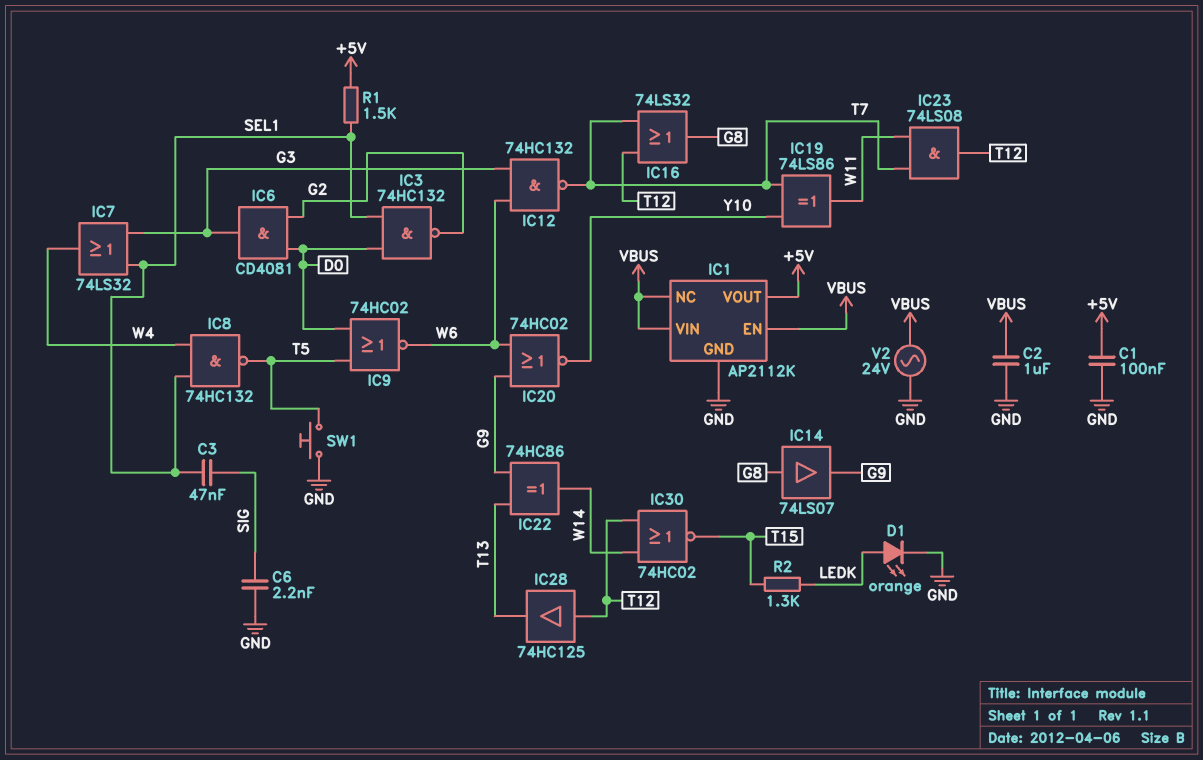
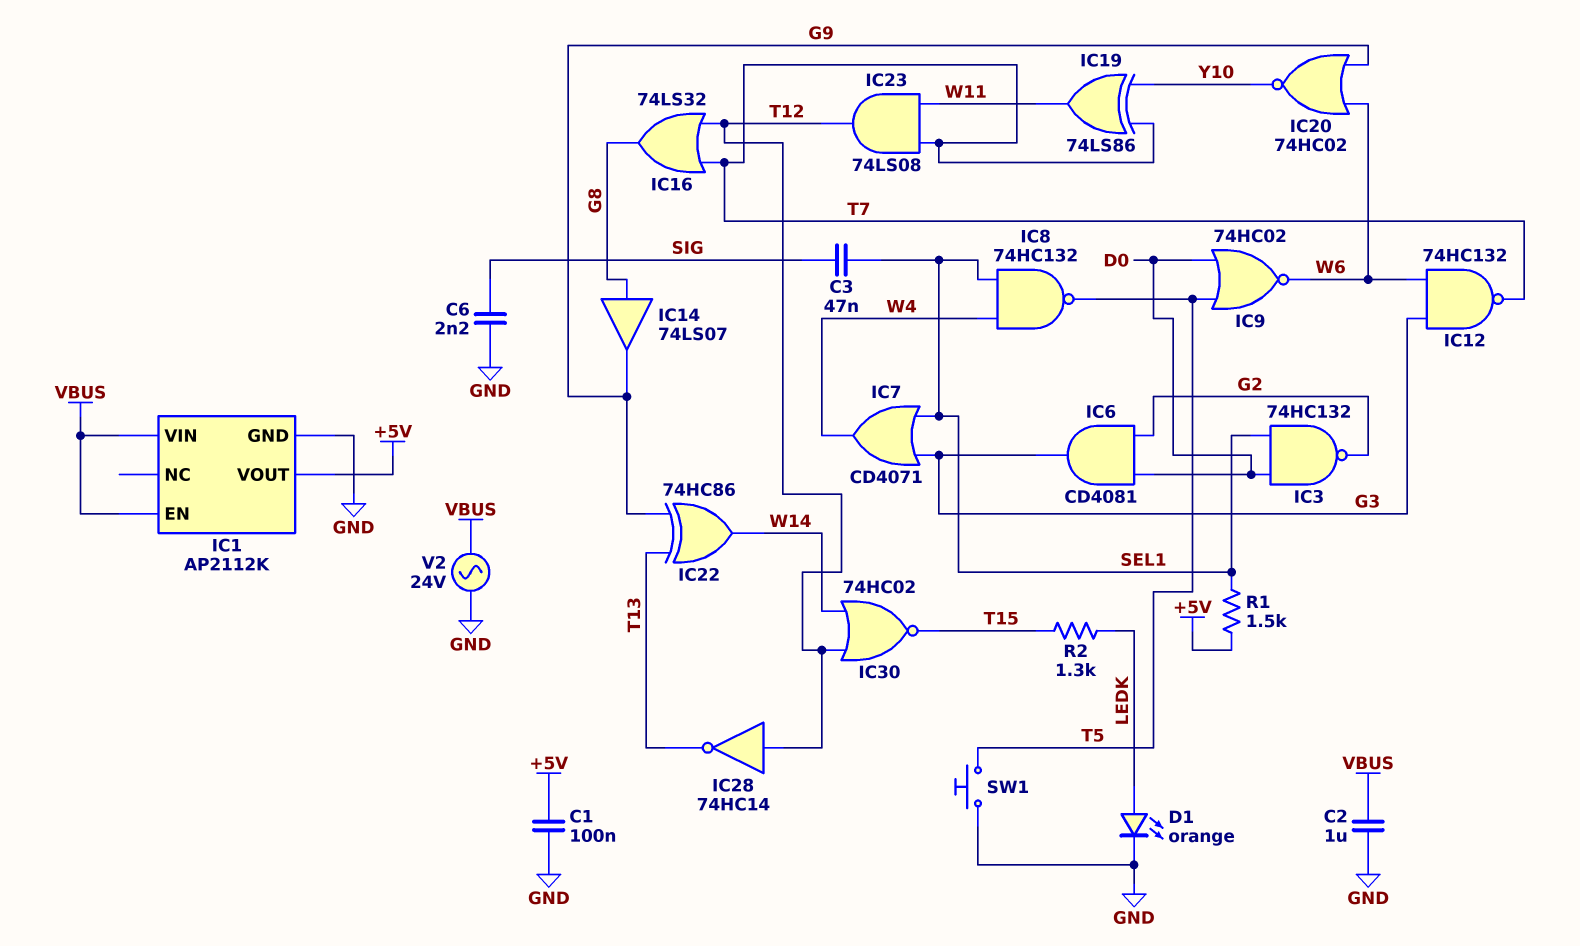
IC1 pin NC: VBUS -> none
IC7: OR 74LS32 (in G3, in SEL1, out W4) -> OR CD4071 (in G3, in SEL1, out W4)
IC28: buffer 74HC125 (in T12, out T13) -> NOT 74HC14 (in T12, out T13)

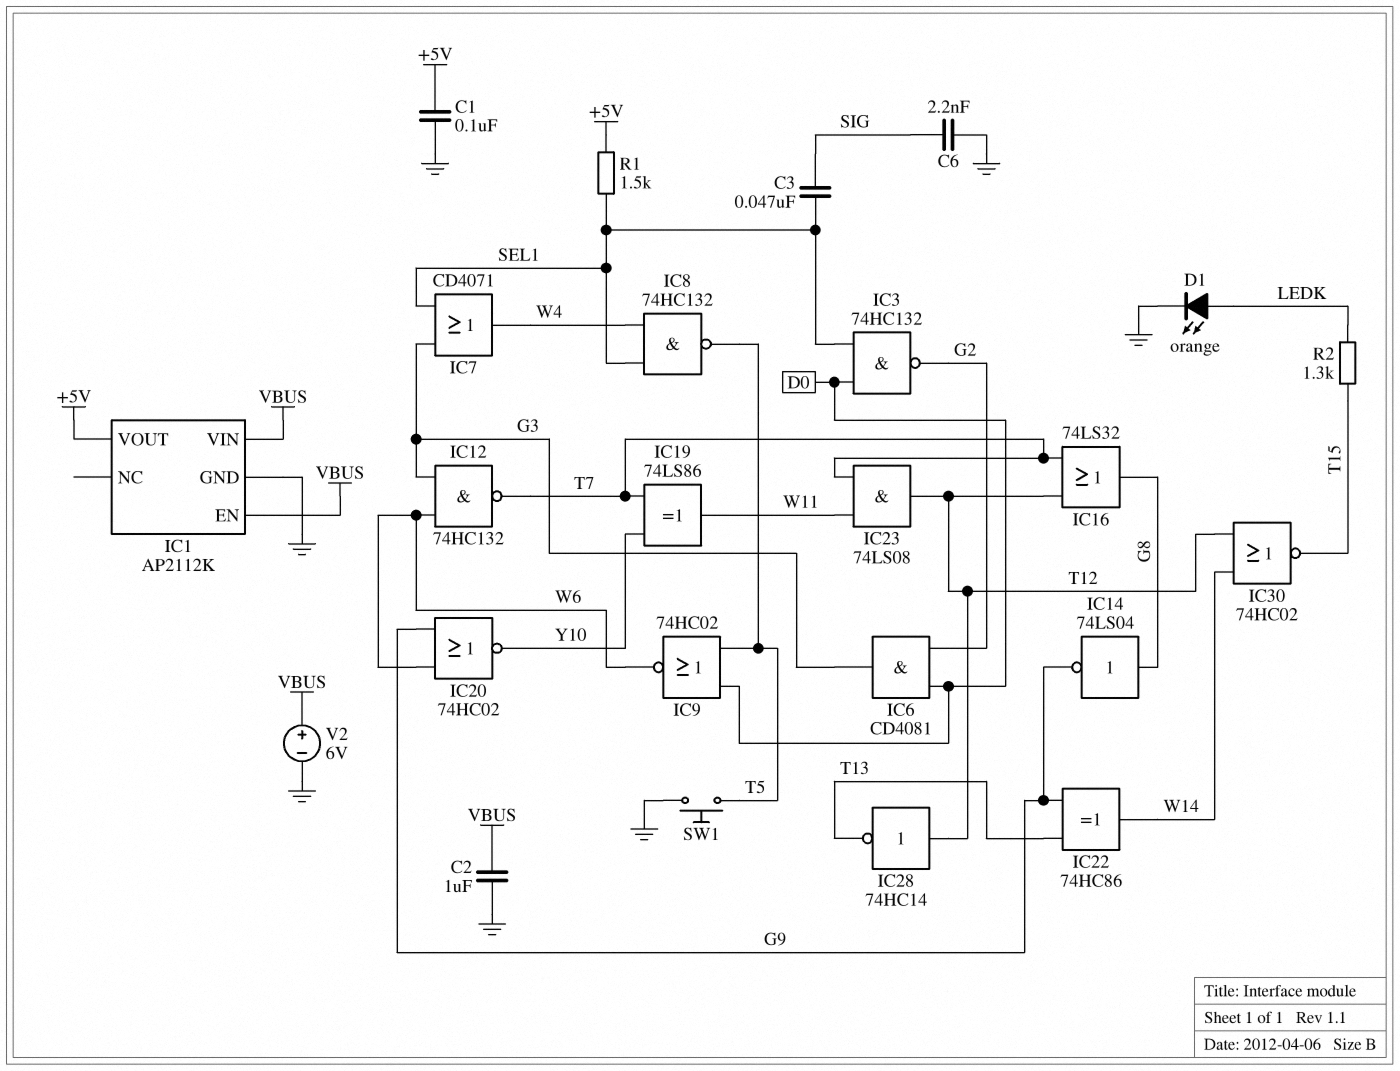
IC14: buffer 74LS07 (in G8, out G9) -> NOT 74LS04 (in G8, out G9)
V2: AC 24V (GND, VBUS) -> 6V (plus VBUS, minus GND)

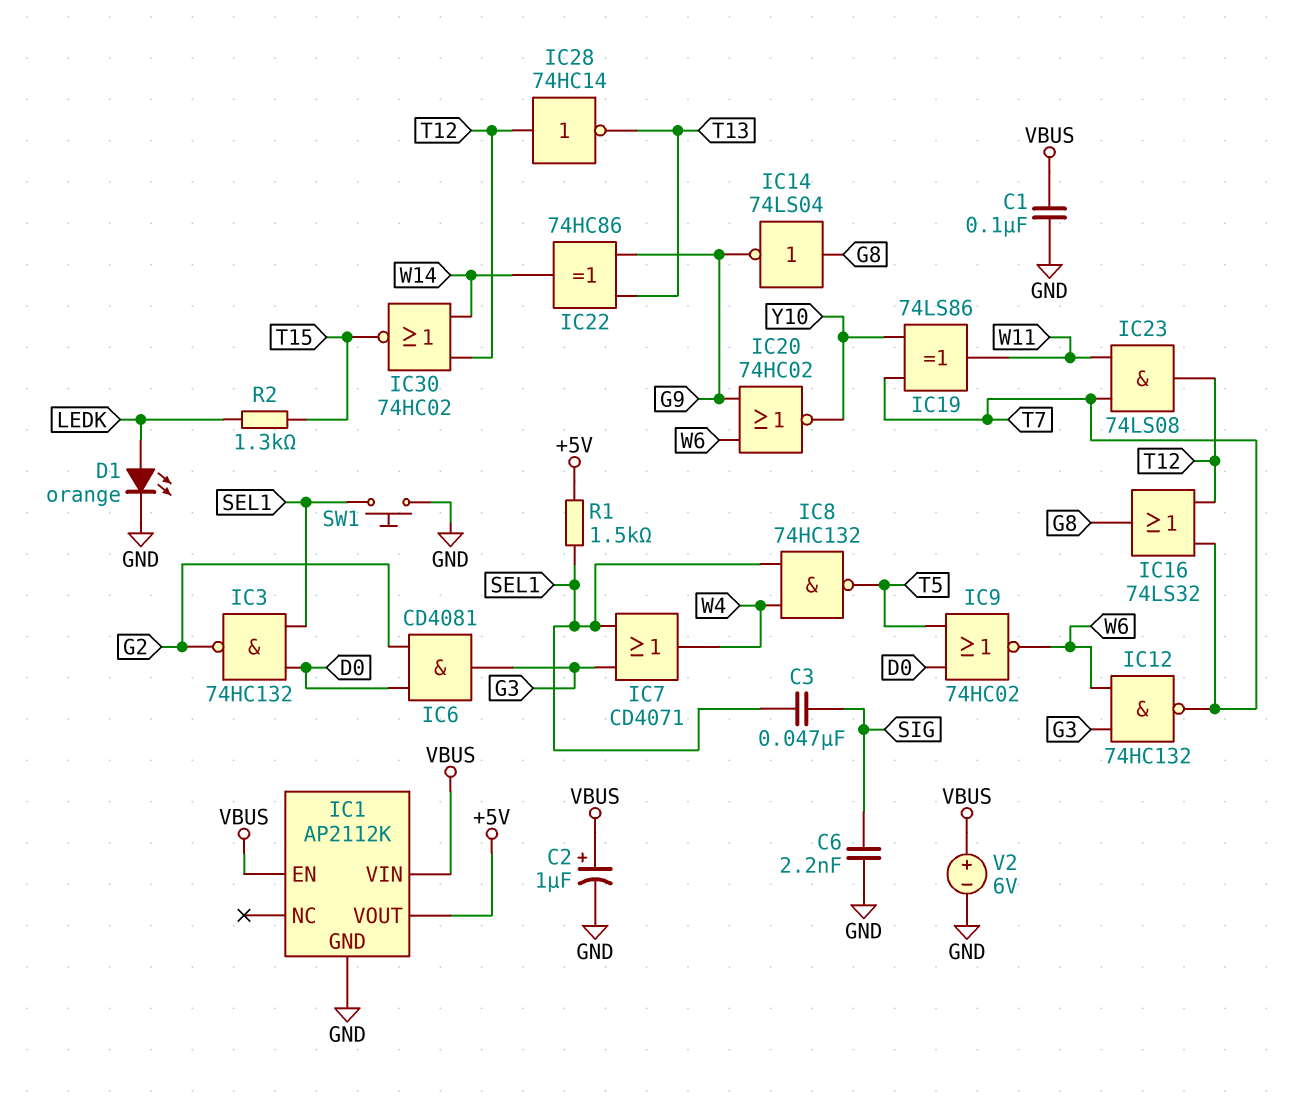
C1: 100nF (+5V, GND) -> 100nF (GND, VBUS)
C2: 1uF (GND, VBUS) -> 1uF (plus VBUS, minus GND)
SW1: button (GND, T5) -> button (GND, SEL1)

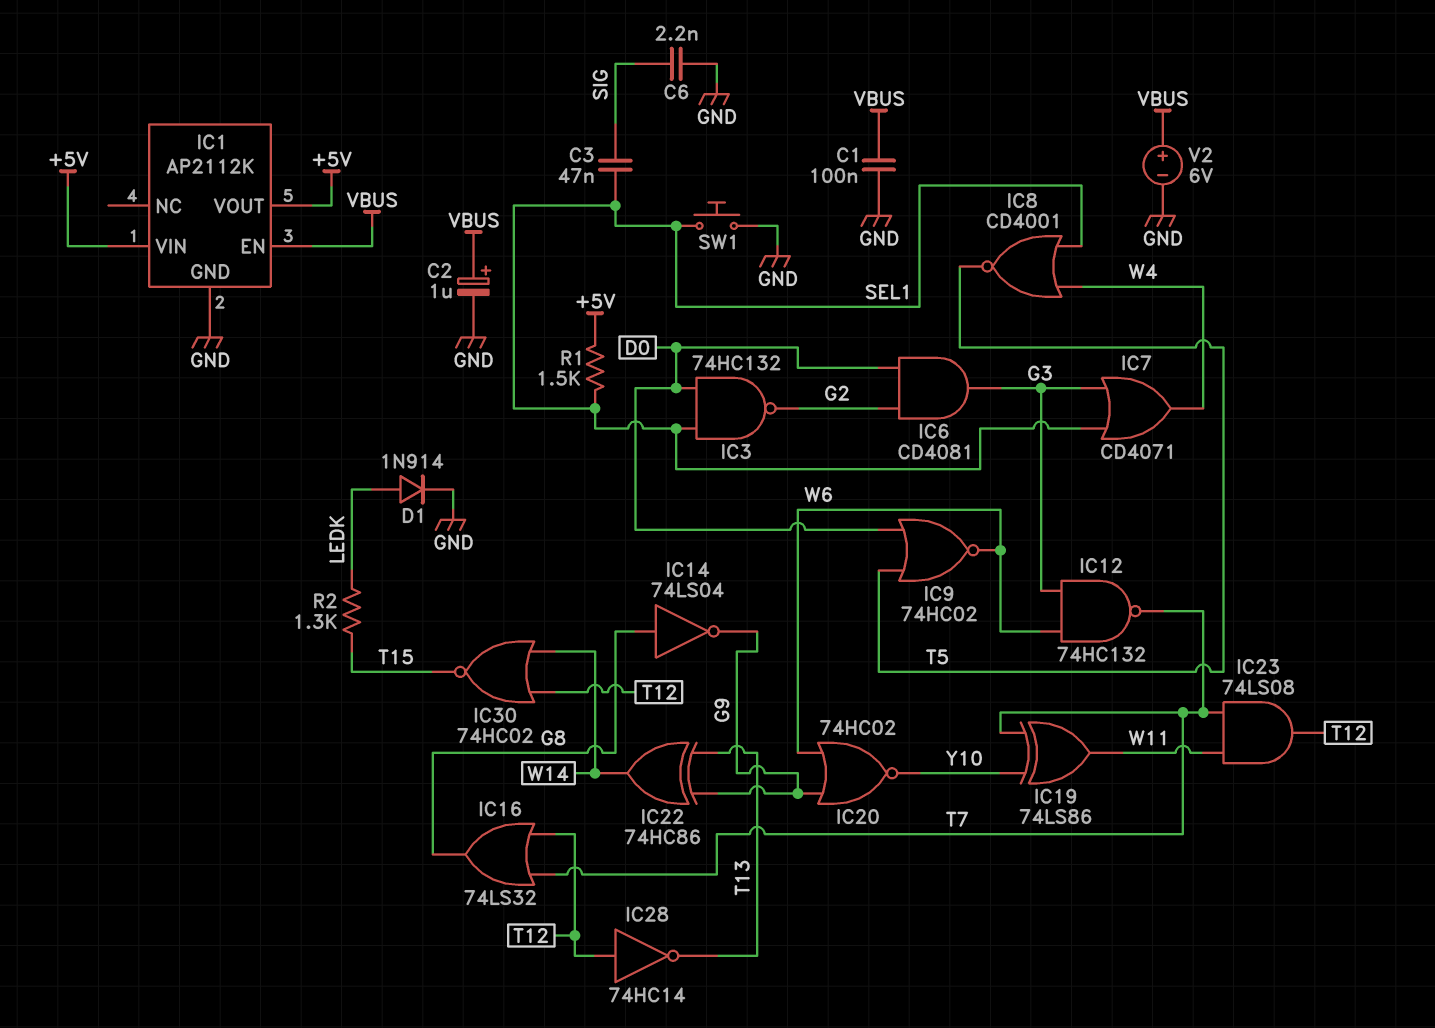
D1: LED orange (A LEDK, K GND) -> diode 1N914 (A LEDK, K GND)
IC1 pin VIN: VBUS -> +5V
IC8: NAND 74HC132 (in SEL1, in W4, out T5) -> NOR CD4001 (in SEL1, in W4, out T5)

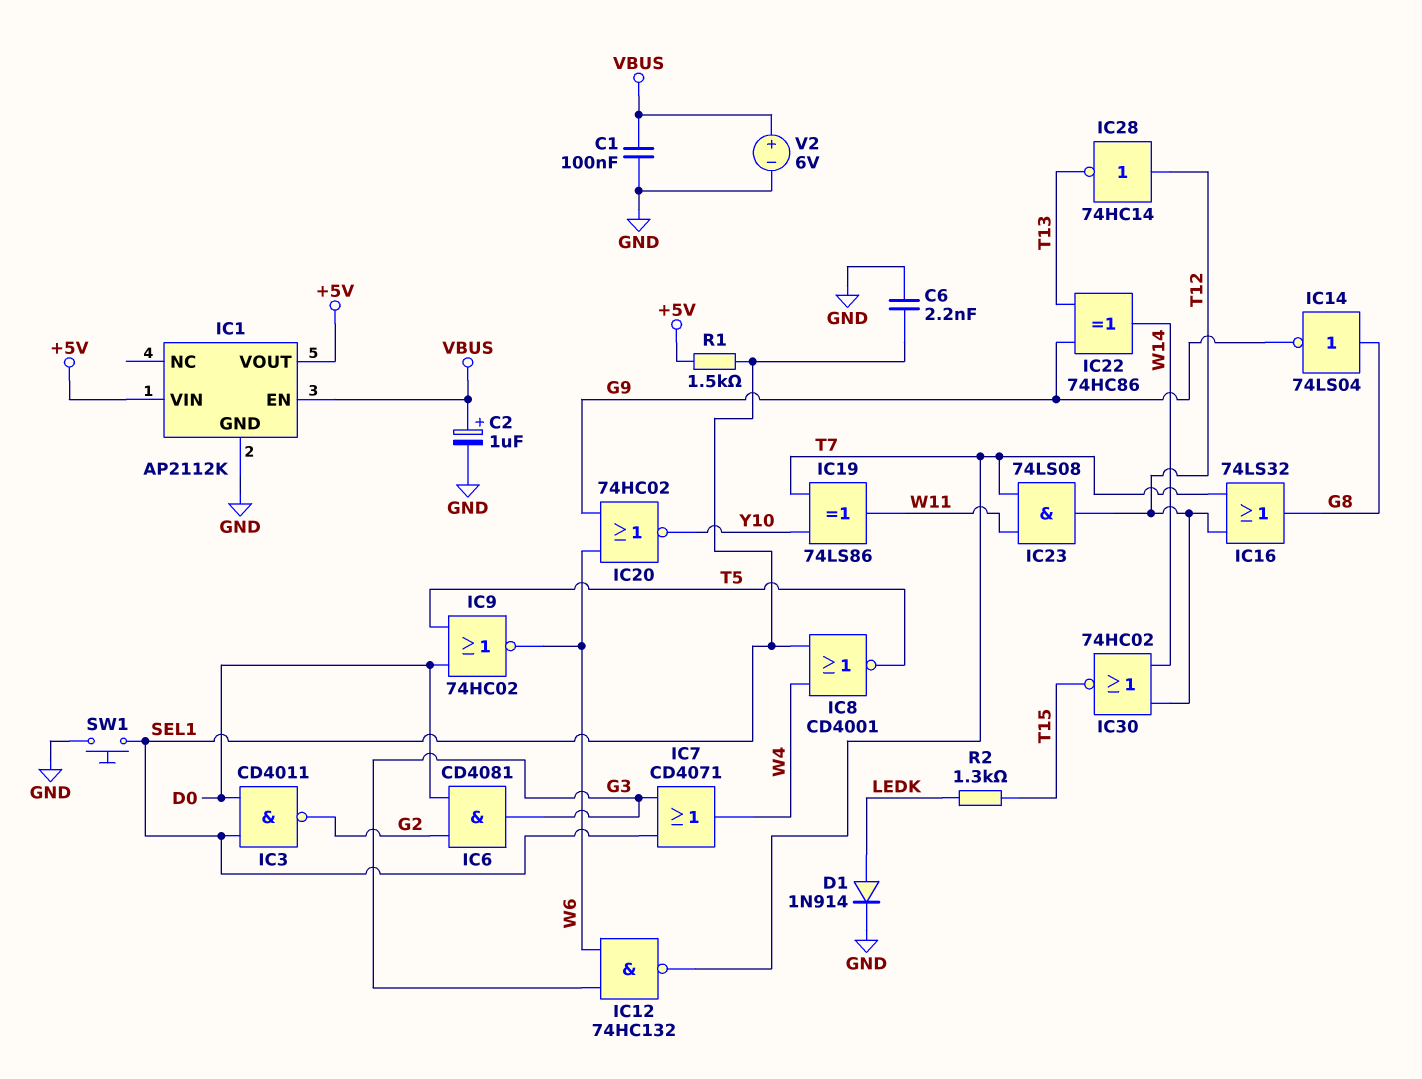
C3: 47nF (SEL1, SIG) -> none
C6: 2.2nF (GND, SIG) -> 2.2nF (GND, SEL1)
IC3: NAND 74HC132 (in D0, in SEL1, out G2) -> NAND CD4011 (in D0, in SEL1, out G2)

